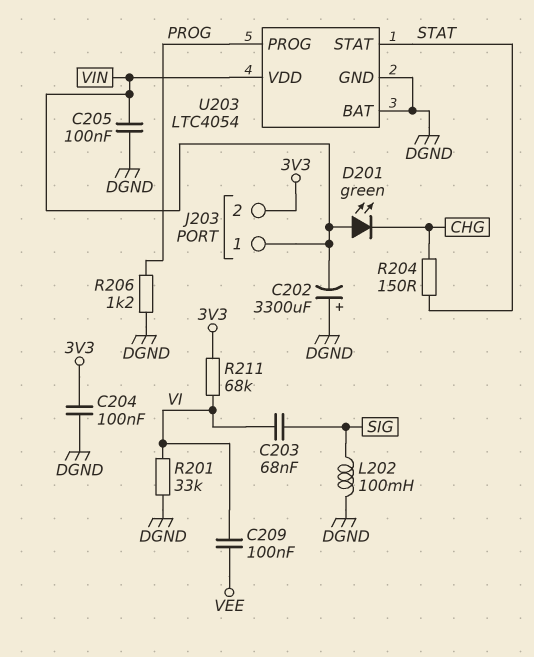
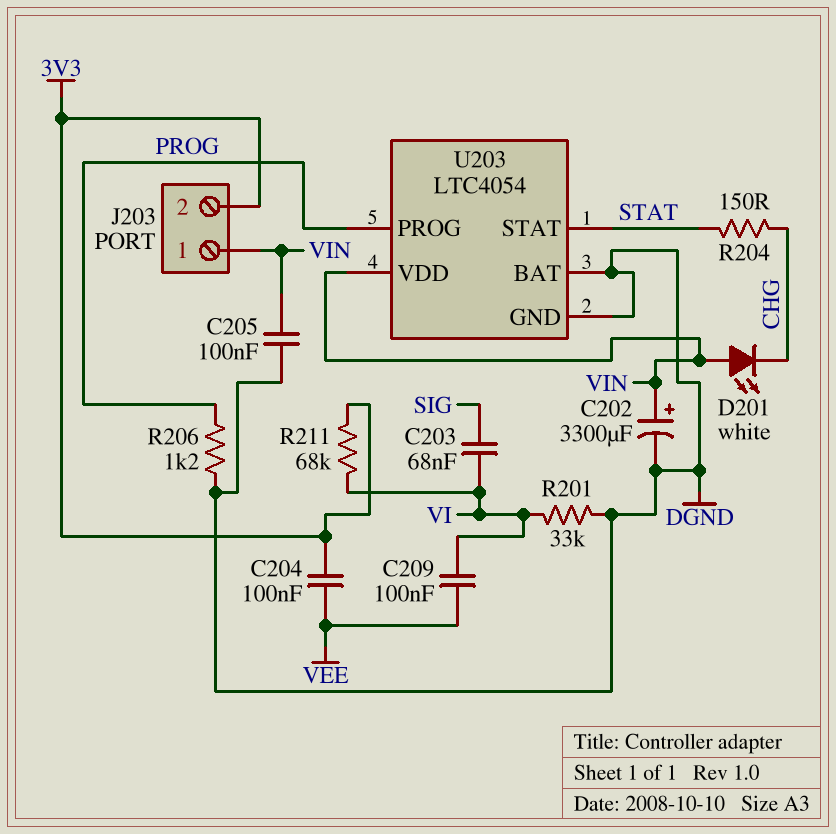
C202: 3300uF (plus DGND, minus VIN) -> 3300uF (plus VIN, minus DGND)
C204: 100nF (3V3, DGND) -> 100nF (3V3, VEE)
D201: LED green (A VIN, K CHG) -> LED white (A VIN, K CHG)
L202: 100mH (DGND, SIG) -> none

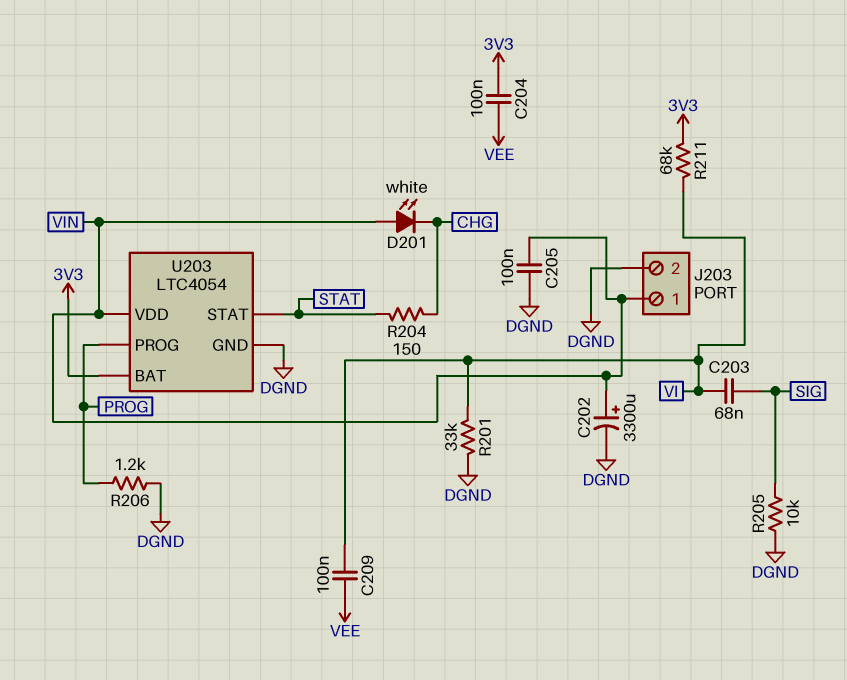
J203 pin 2: 3V3 -> DGND
R205: none -> 10k (DGND, SIG)
U203 pin BAT: DGND -> 3V3

